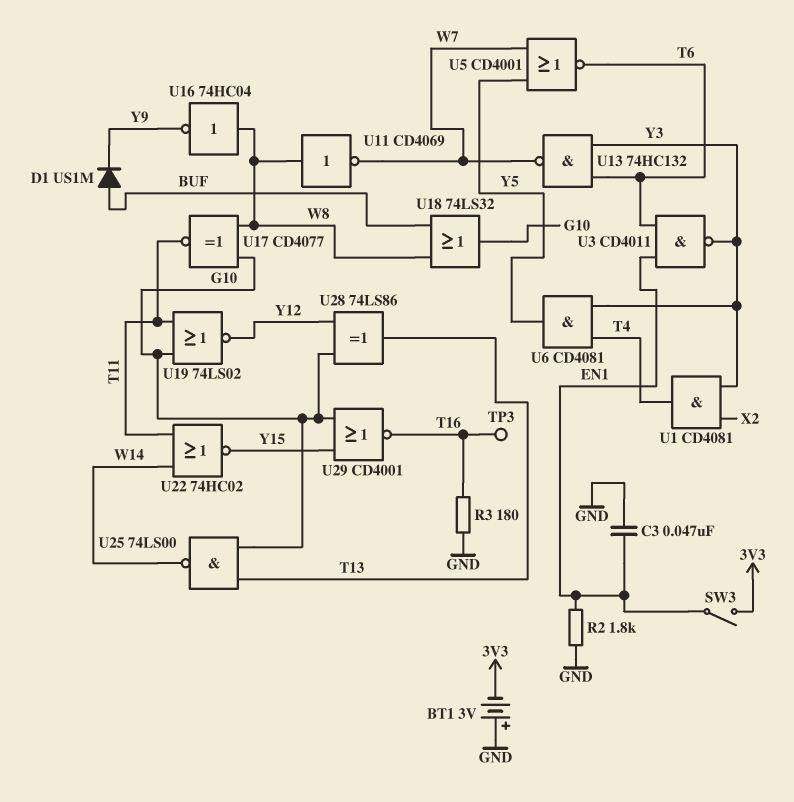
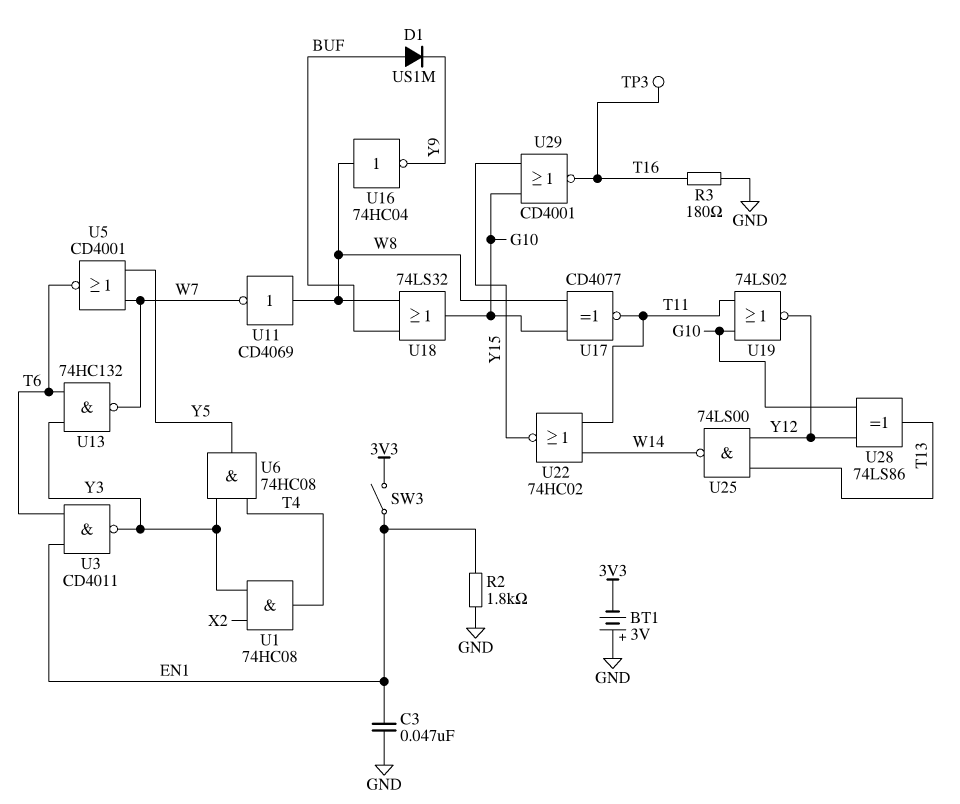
U1: AND CD4081 (in X2, in Y3, out T4) -> AND 74HC08 (in X2, in Y3, out T4)
U6: AND CD4081 (in T4, in Y3, out Y5) -> AND 74HC08 (in T4, in Y3, out Y5)
U25: NAND 74LS00 (in G10, in T13, out W14) -> NAND 74LS00 (in T13, in Y12, out W14)

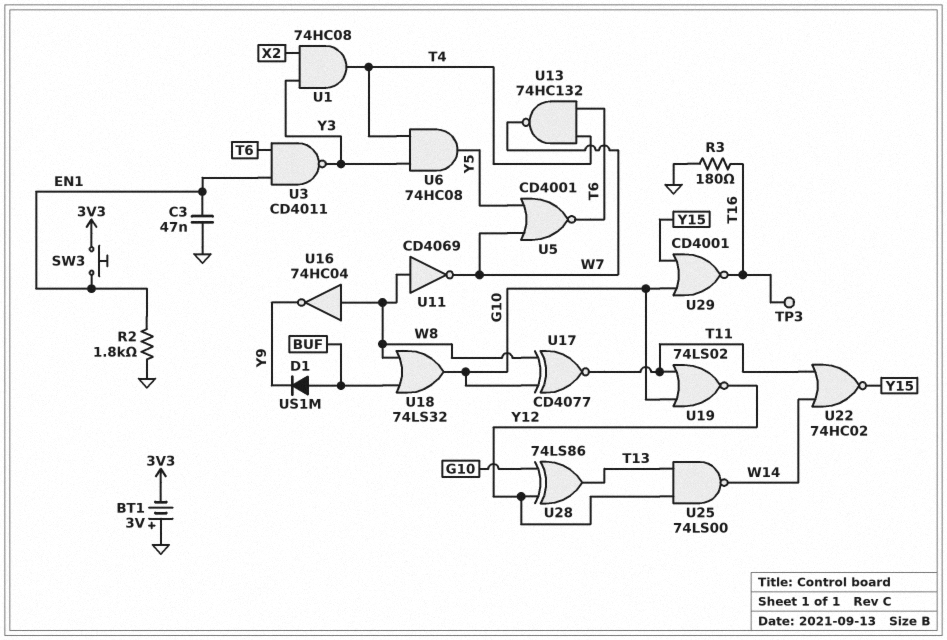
SW3: switch (3V3, EN1) -> button (3V3, EN1)
U13: NAND 74HC132 (in T6, in Y3, out W7) -> NAND 74HC132 (in T4, in T6, out W7)

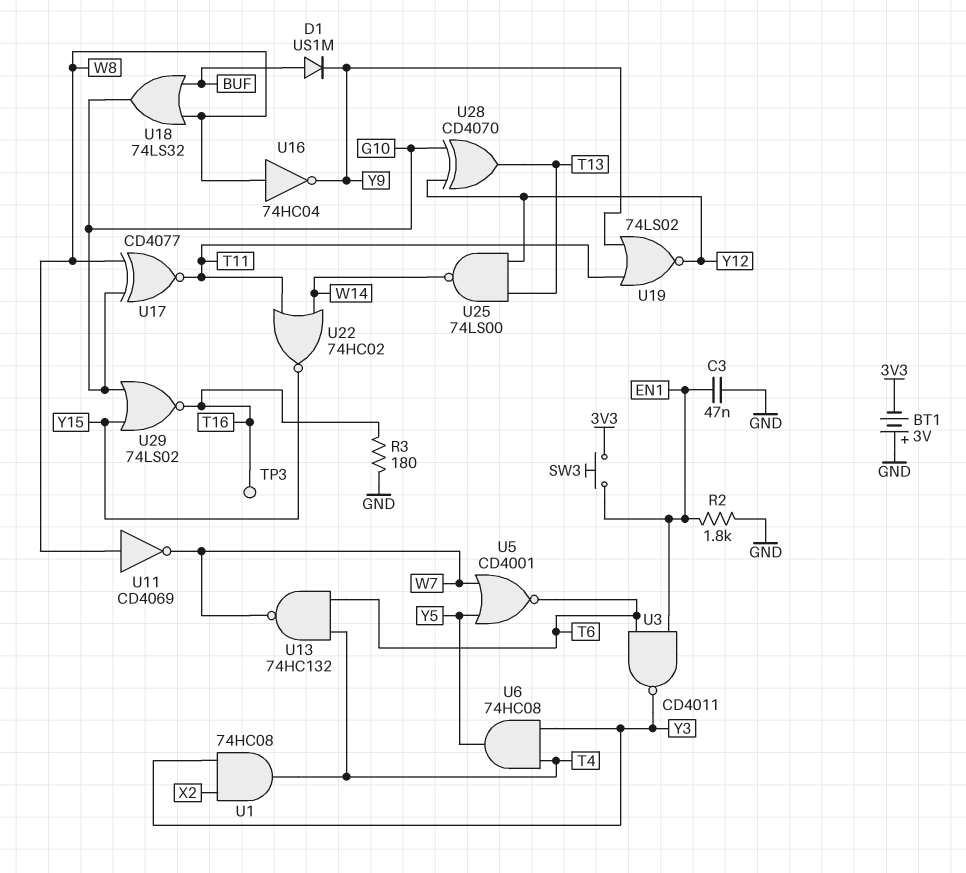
U19: NOR 74LS02 (in G10, in T11, out Y12) -> NOR 74LS02 (in T11, in Y9, out Y12)
U28: XOR 74LS86 (in G10, in Y12, out T13) -> XOR CD4070 (in G10, in Y12, out T13)
U29: NOR CD4001 (in G10, in Y15, out T16) -> NOR 74LS02 (in G10, in Y15, out T16)

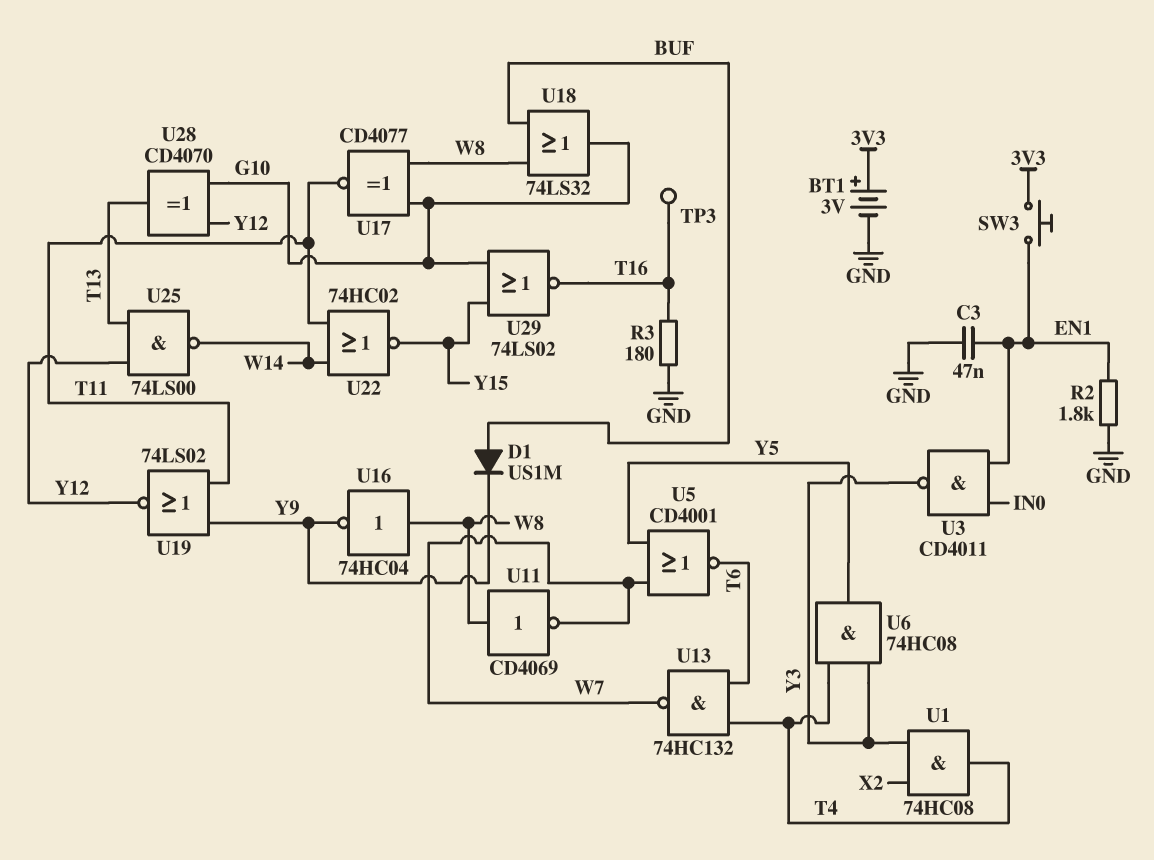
BT1: 3V (plus GND, minus 3V3) -> 3V (plus 3V3, minus GND)
U3: NAND CD4011 (in EN1, in T6, out Y3) -> NAND CD4011 (in EN1, in IN0, out Y3)

